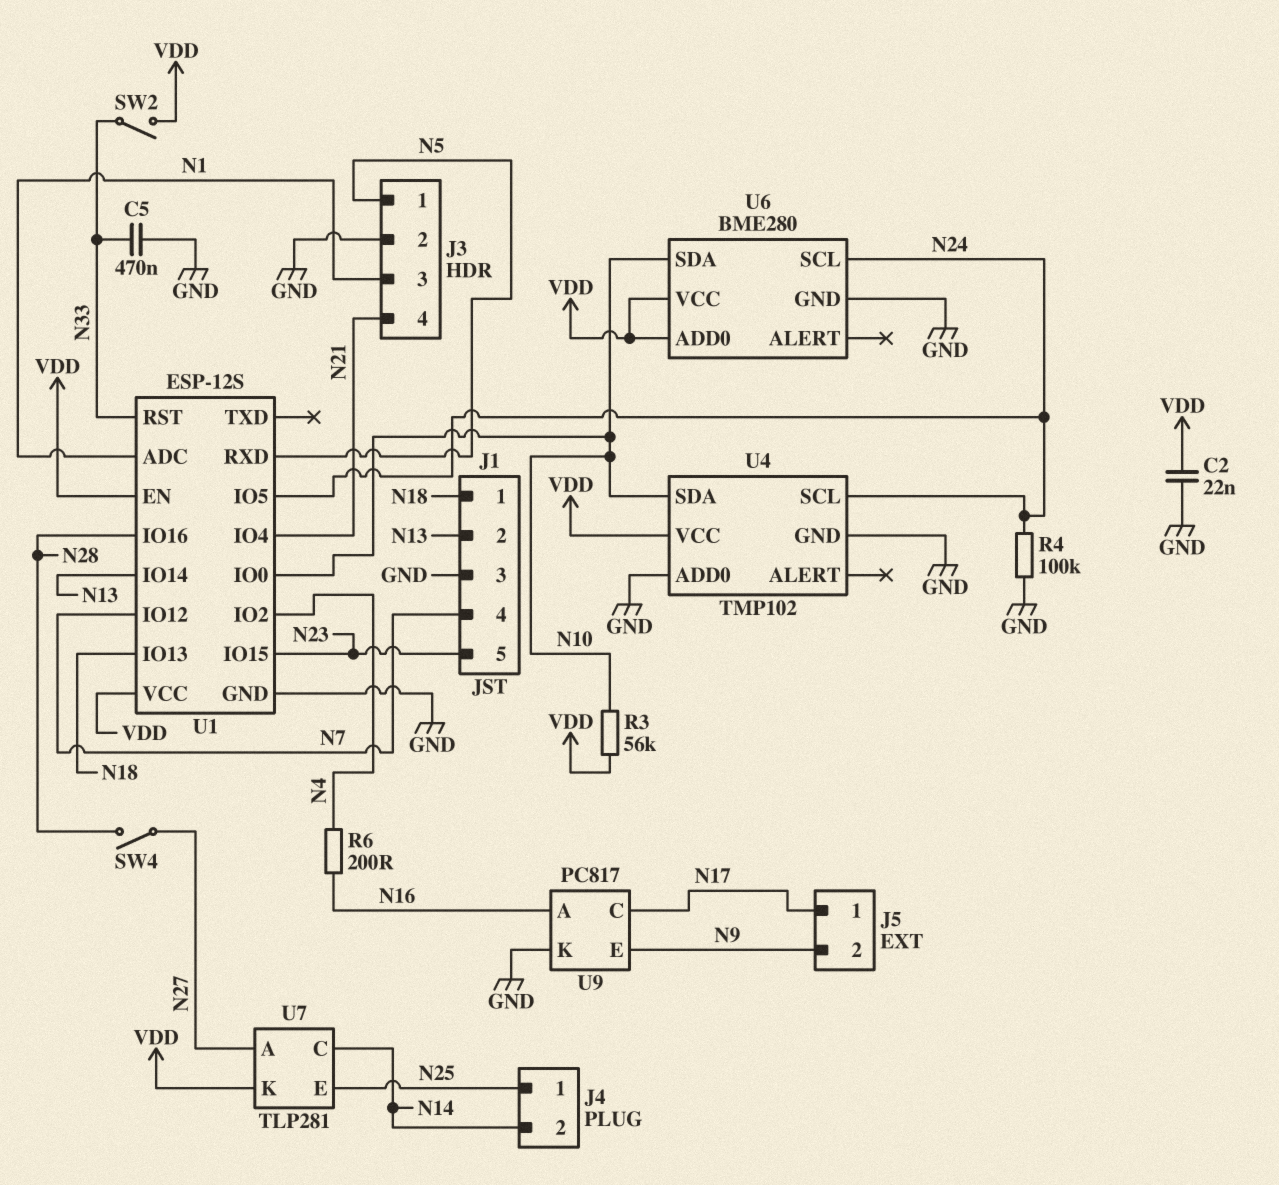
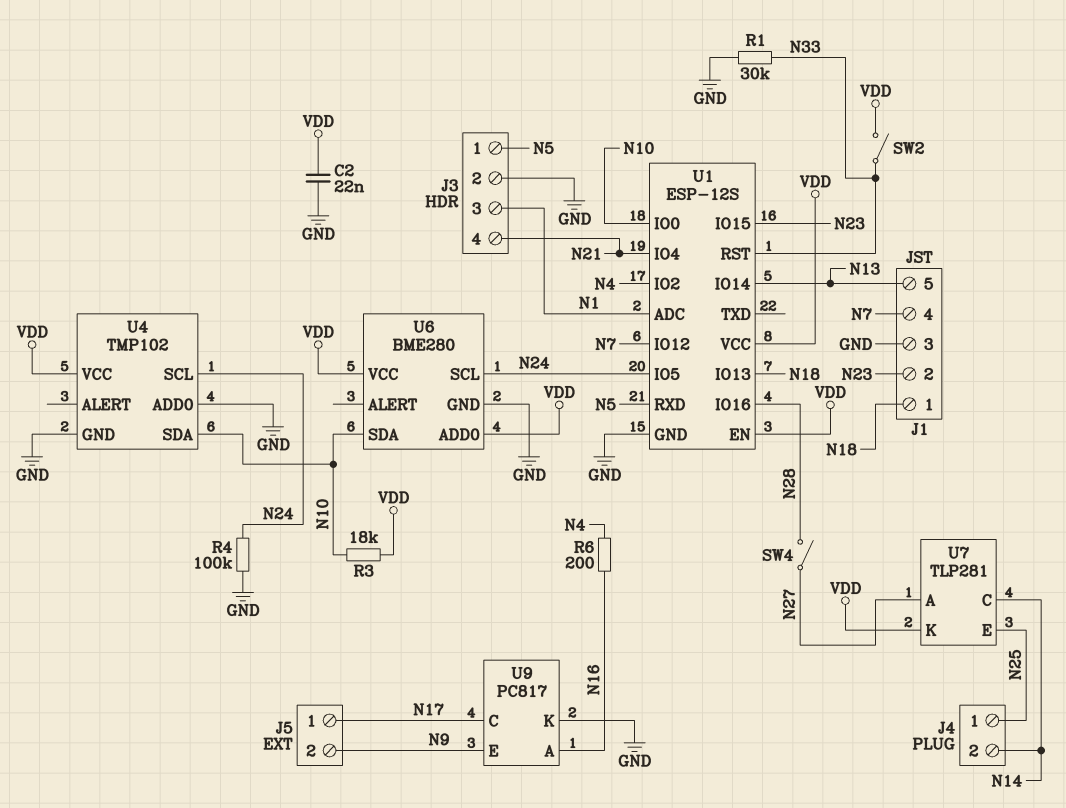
C5: 470nF (GND, N33) -> none
J1 pin 2: N13 -> N23
J1 pin 5: N23 -> N13
R1: none -> 30k (GND, N33)
R3: 56k (N10, VDD) -> 18k (N10, VDD)

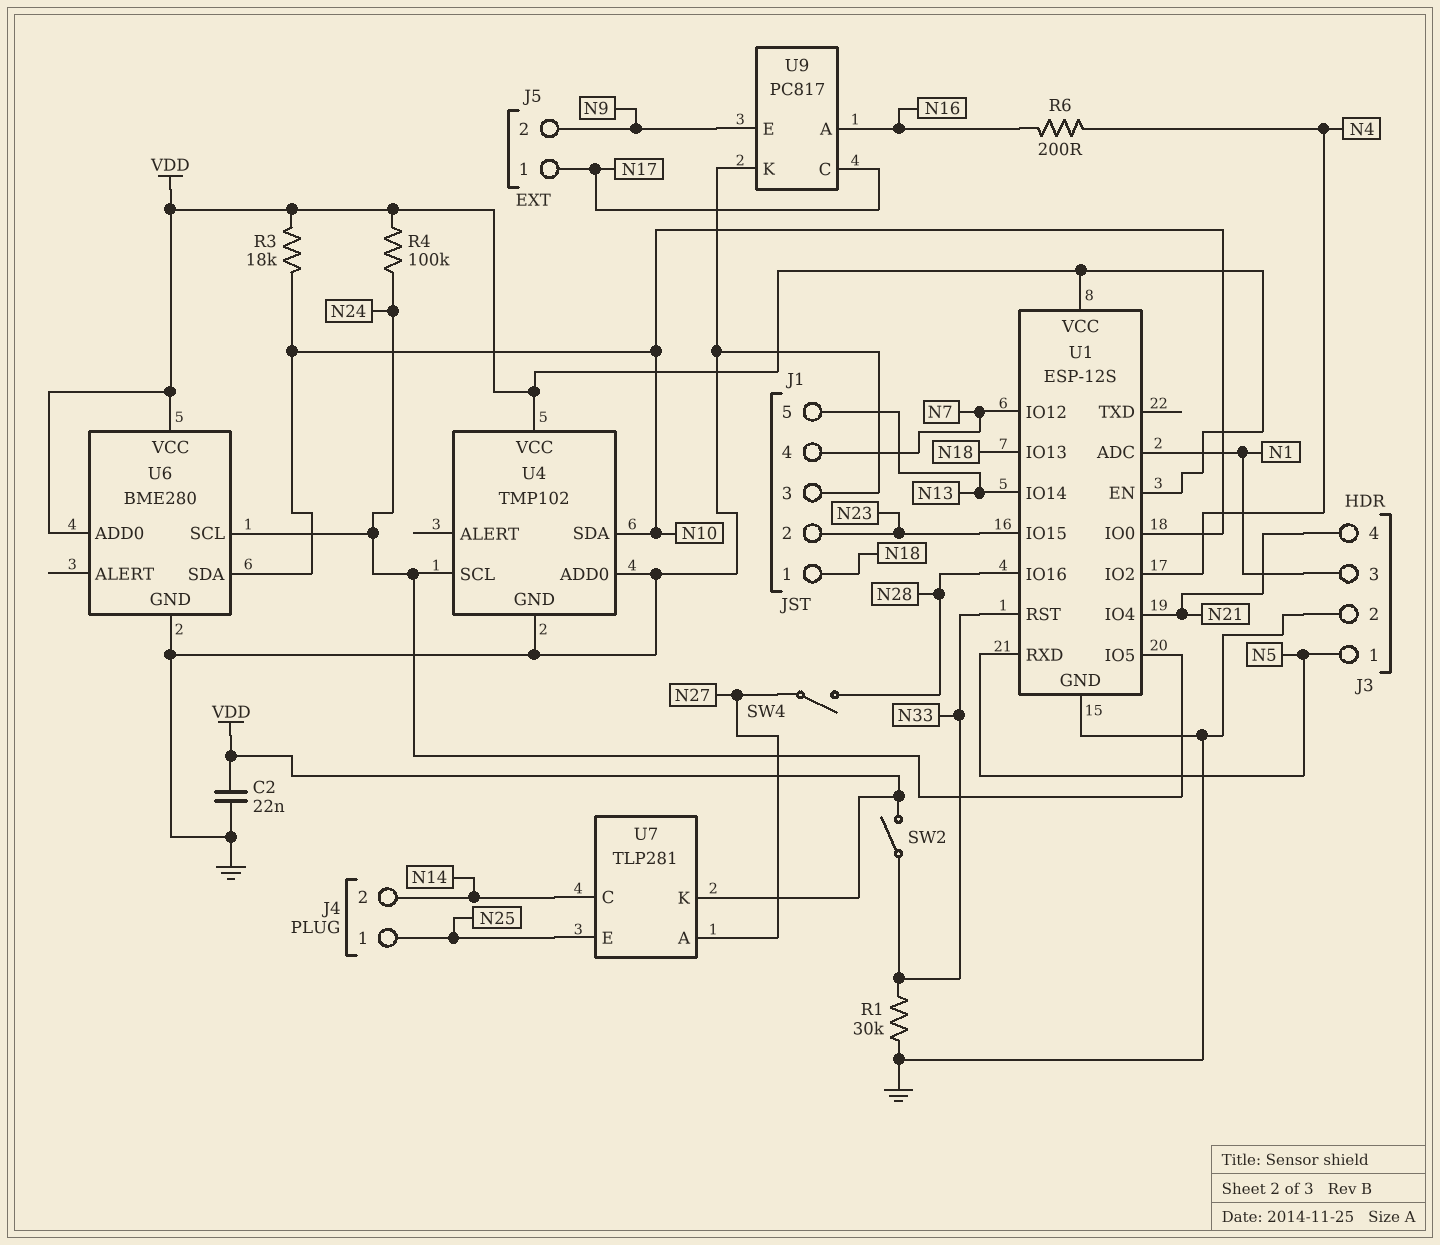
R4: 100k (GND, N24) -> 100k (N24, VDD)

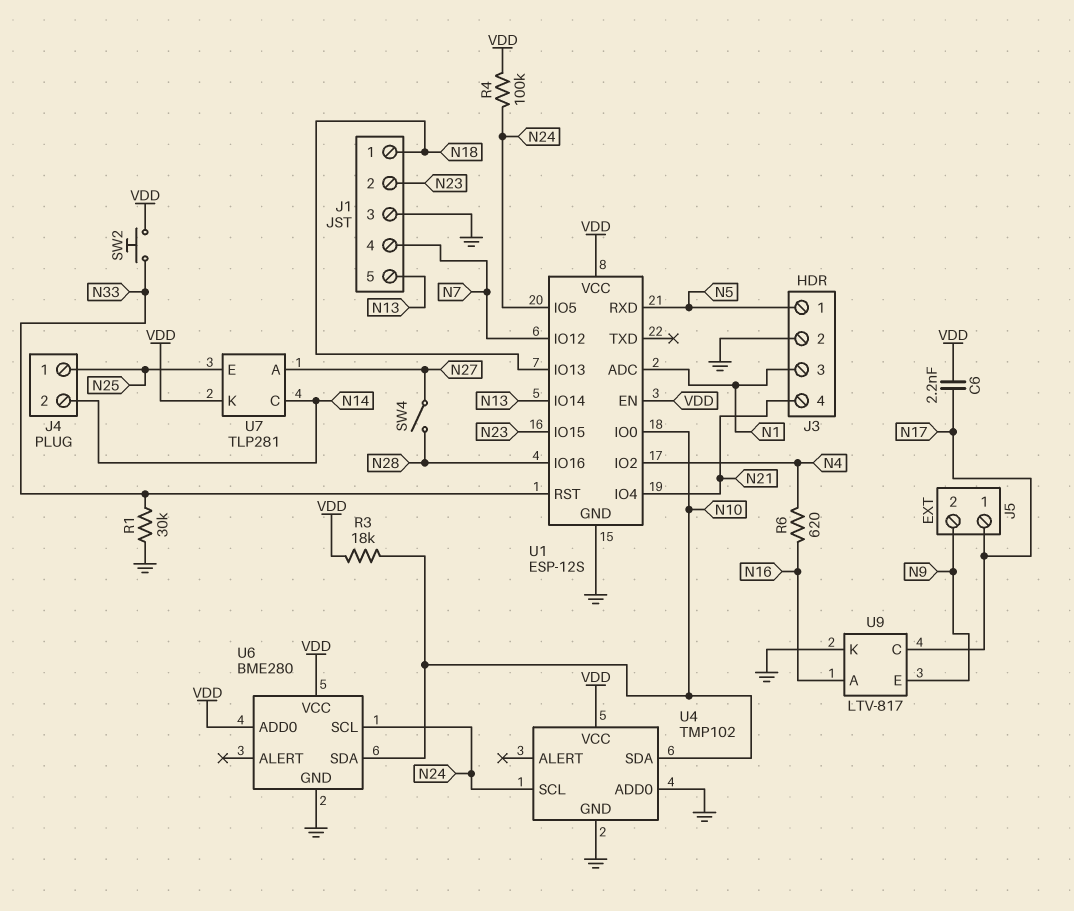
C2: 22nF (GND, VDD) -> none
C6: none -> 2.2nF (N17, VDD)
R6: 200 (N4, N16) -> 620 (N4, N16)
SW2: switch (N33, VDD) -> button (N33, VDD)
U9: PC817 -> LTV-817

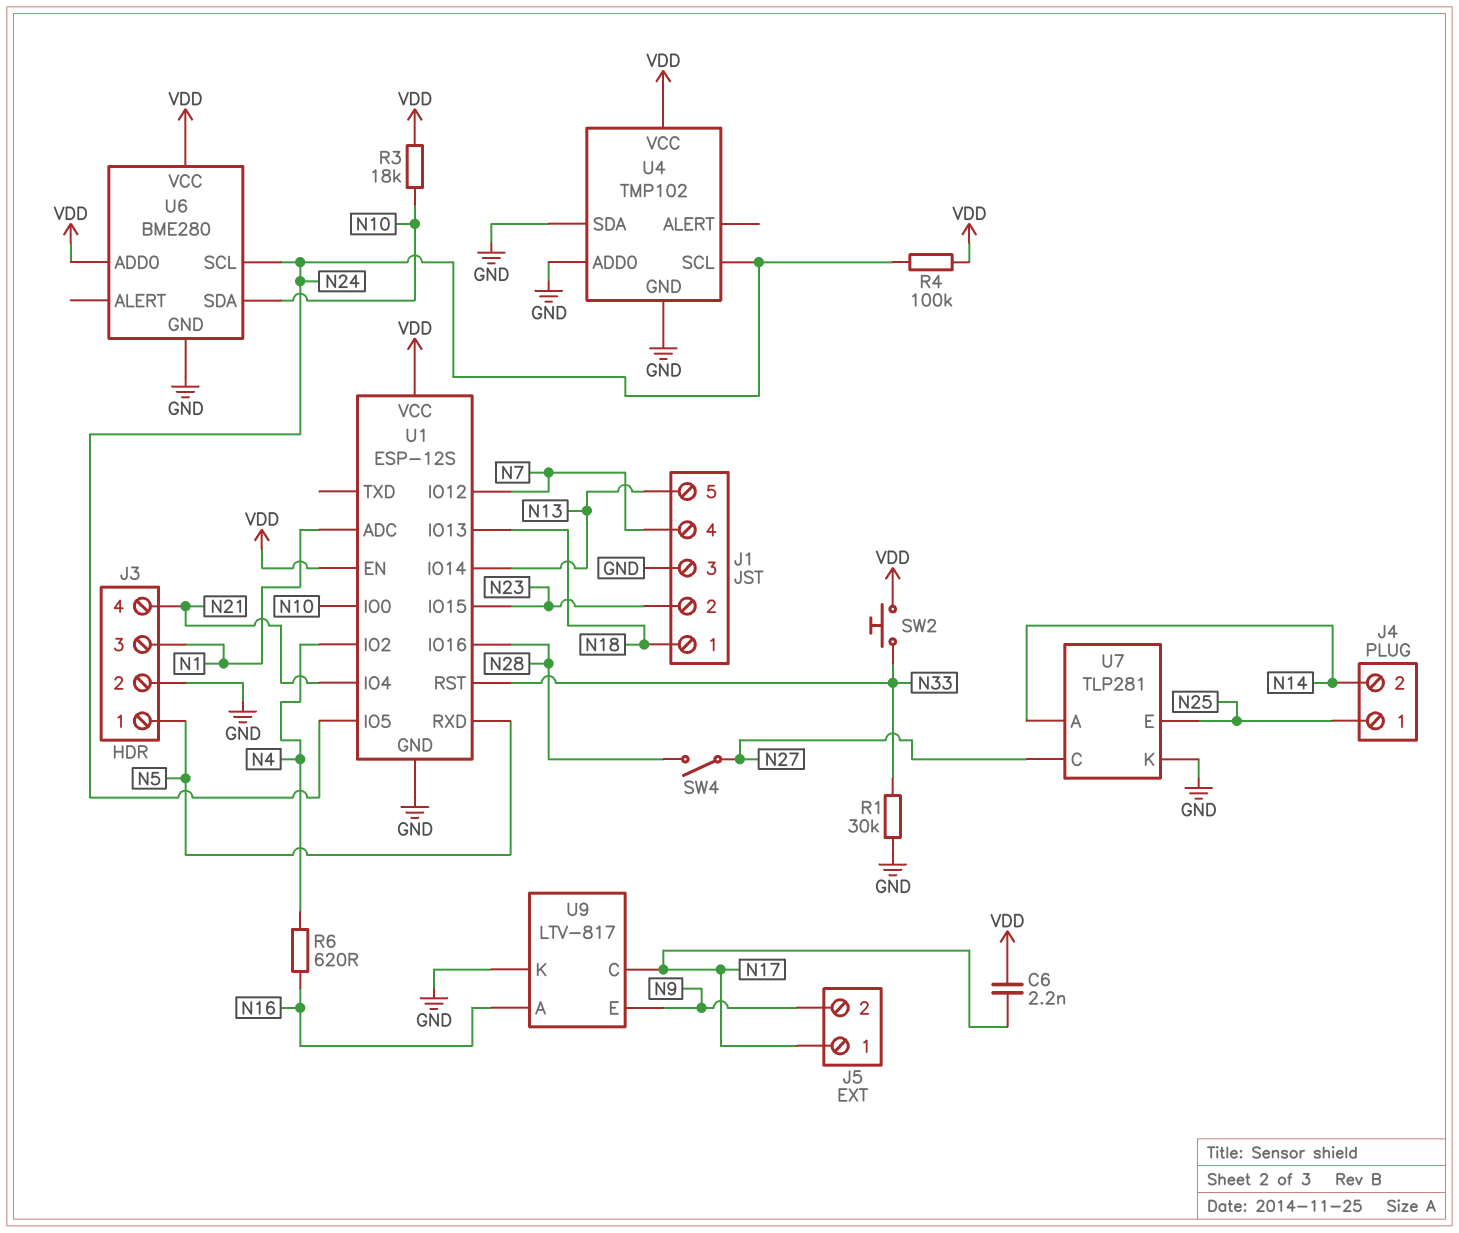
U4 pin SDA: N10 -> GND
U7 pin A: N27 -> N14
U7 pin C: N14 -> N27
U7 pin K: VDD -> GND

